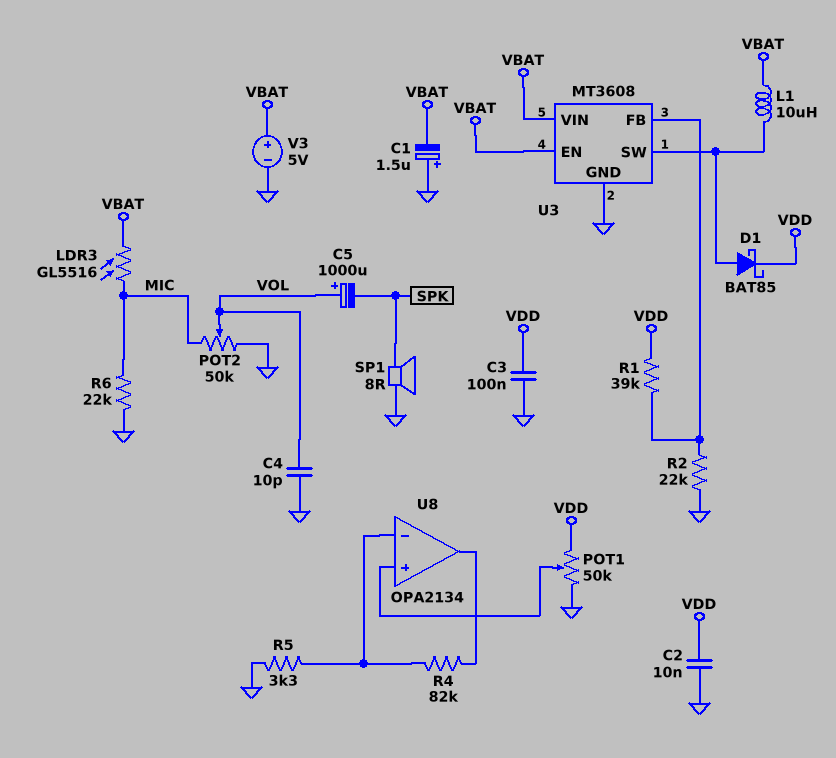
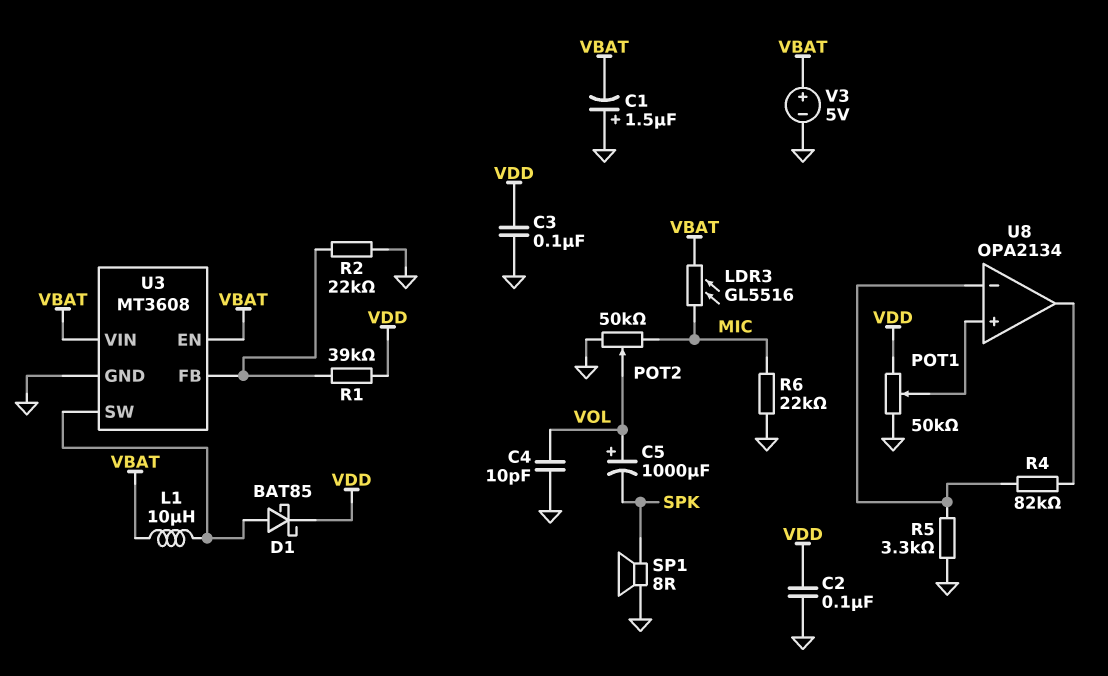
C2: 10nF (GND, VDD) -> 100nF (GND, VDD)

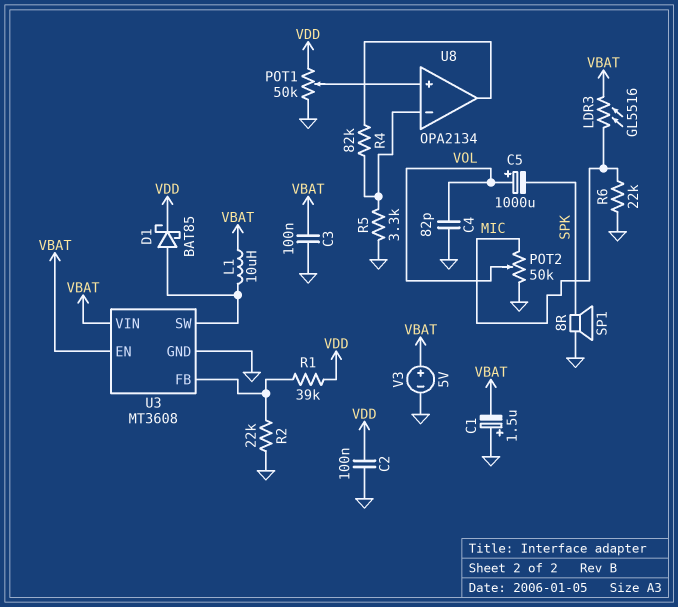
C3: 100nF (GND, VDD) -> 100nF (GND, VBAT)
C4: 10pF (GND, VOL) -> 82pF (GND, VOL)

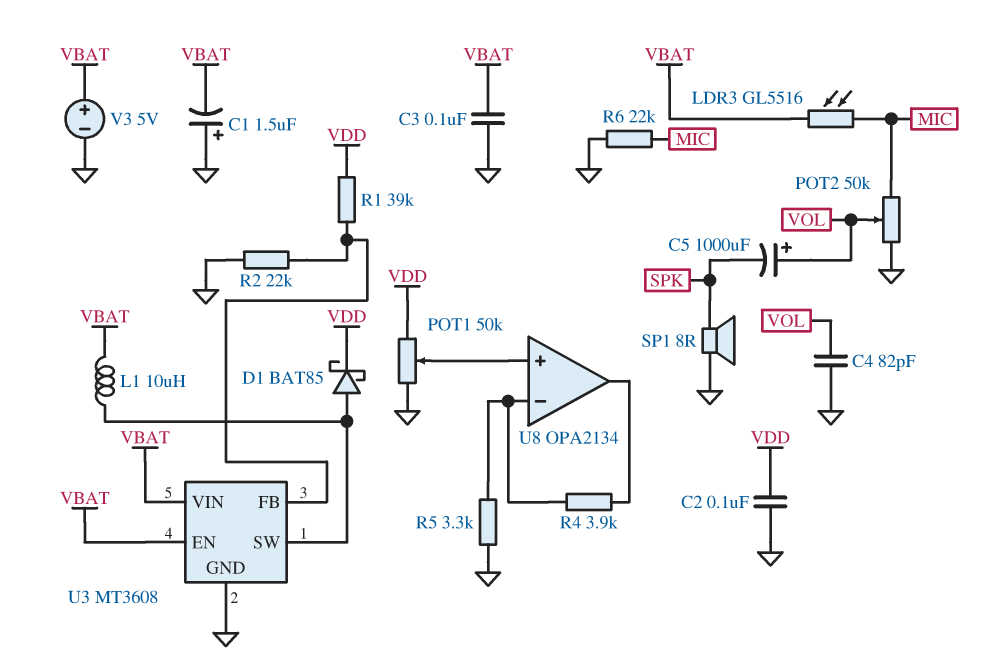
R4: 82k (U8/in-, U8/out) -> 3.9k (U8/in-, U8/out)

